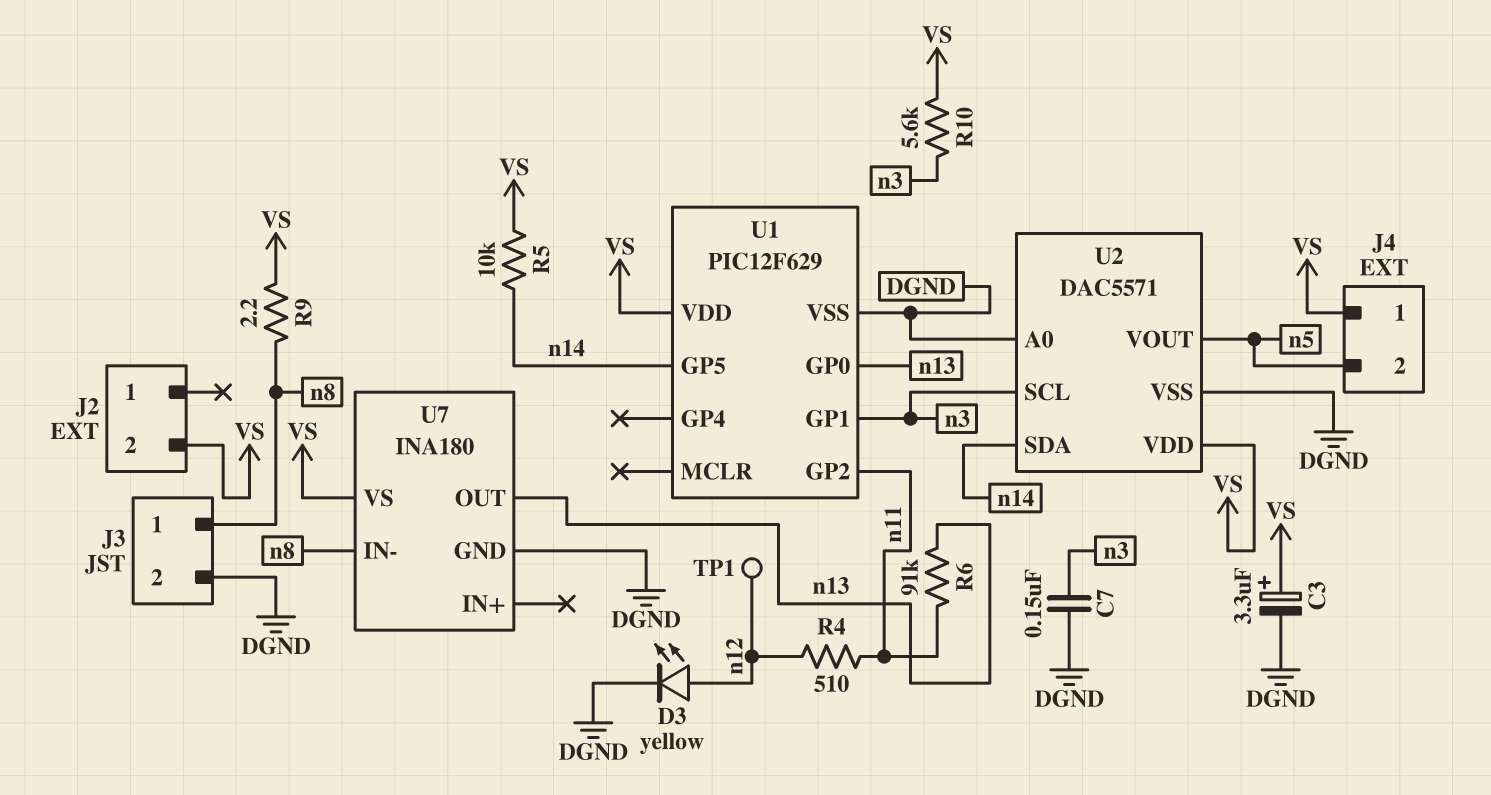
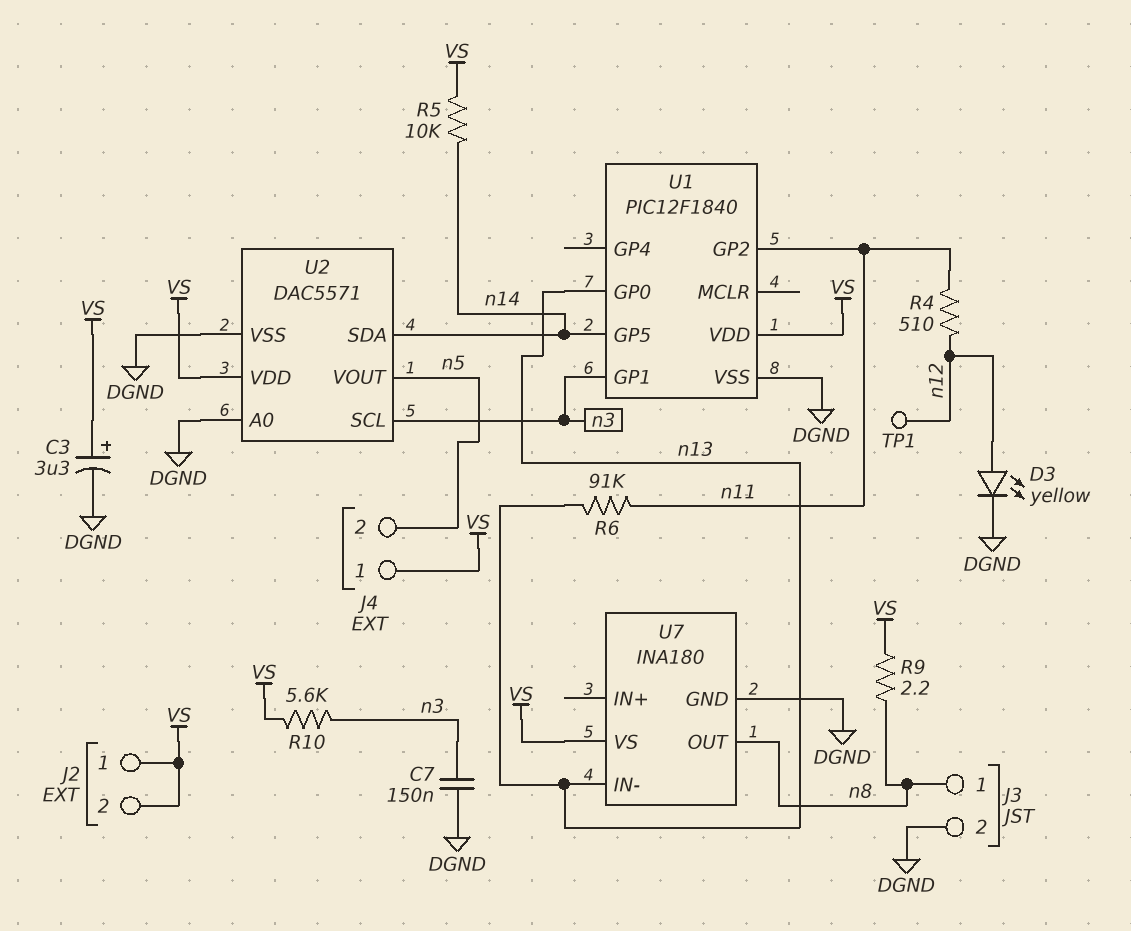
J2 pin 1: none -> VS
U1: PIC12F629 -> PIC12F1840
U7 pin IN-: n8 -> n13
U7 pin OUT: n13 -> n8

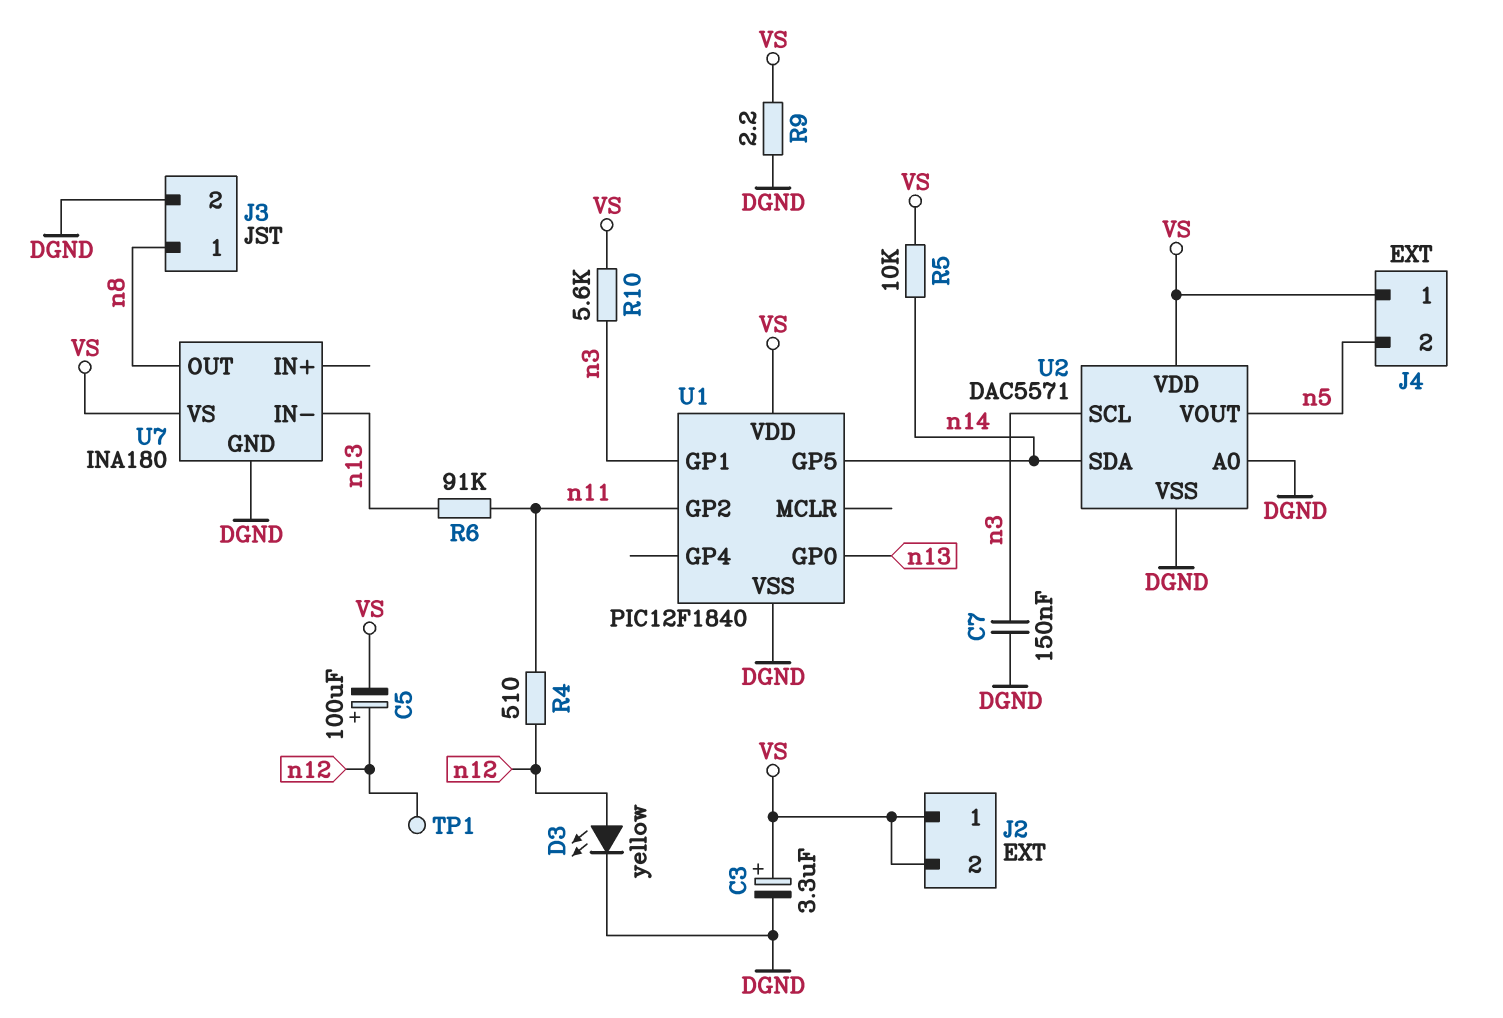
C5: none -> 100uF (plus n12, minus VS)
R9: 2.2 (VS, n8) -> 2.2 (DGND, VS)

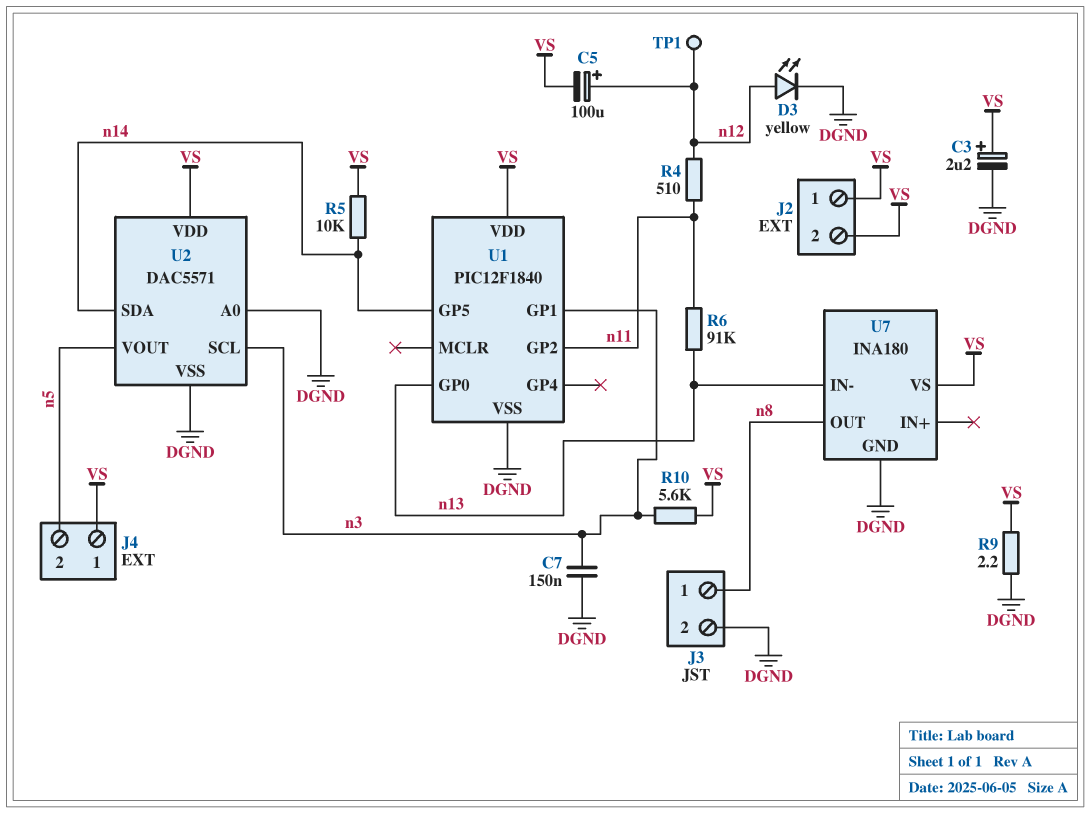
C3: 3.3uF (plus VS, minus DGND) -> 2.2uF (plus VS, minus DGND)

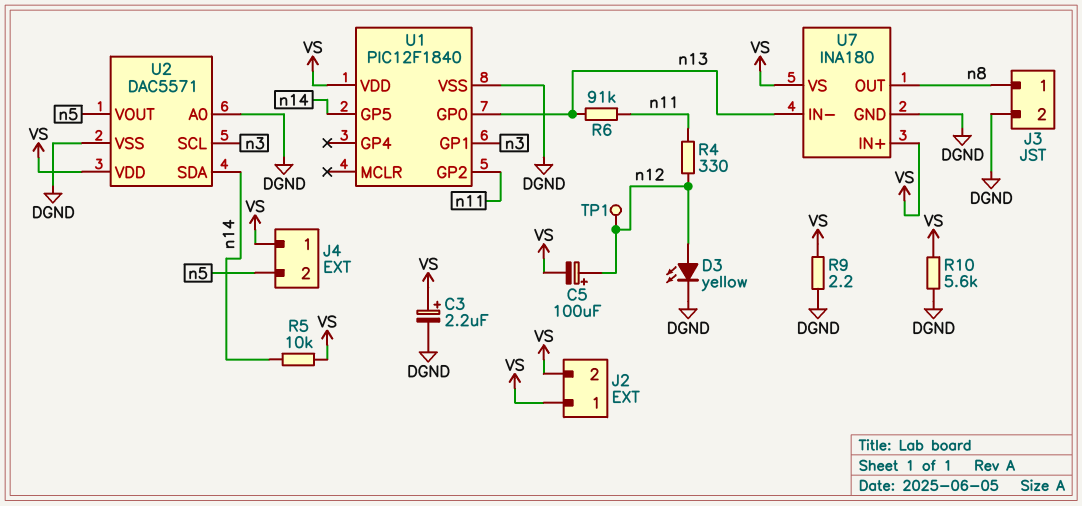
C7: 150nF (DGND, n3) -> none
R4: 510 (n11, n12) -> 330 (n11, n12)
R10: 5.6k (VS, n3) -> 5.6k (DGND, VS)
U7 pin IN+: none -> VS

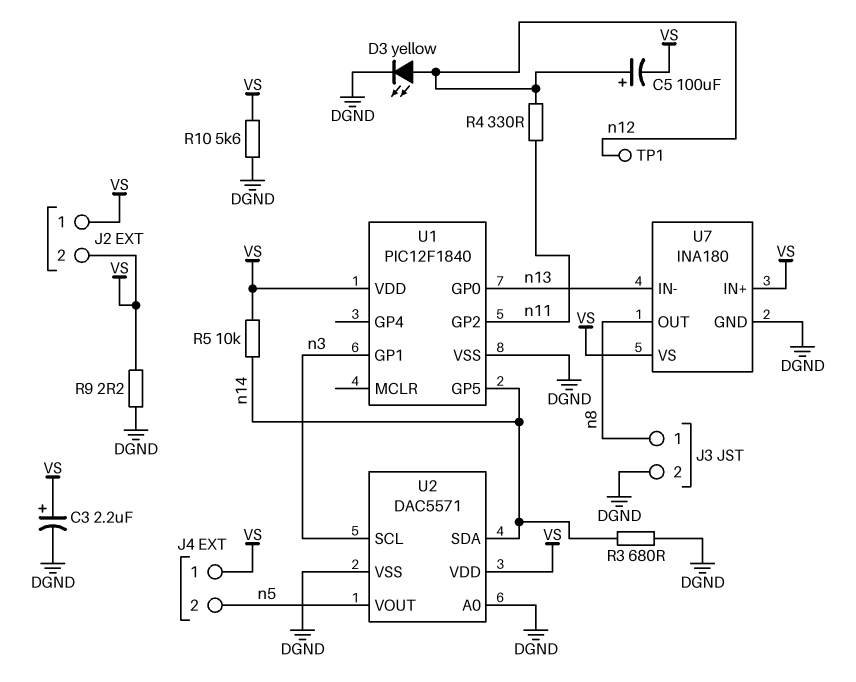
R3: none -> 680 (DGND, n14)
R6: 91k (n11, n13) -> none

